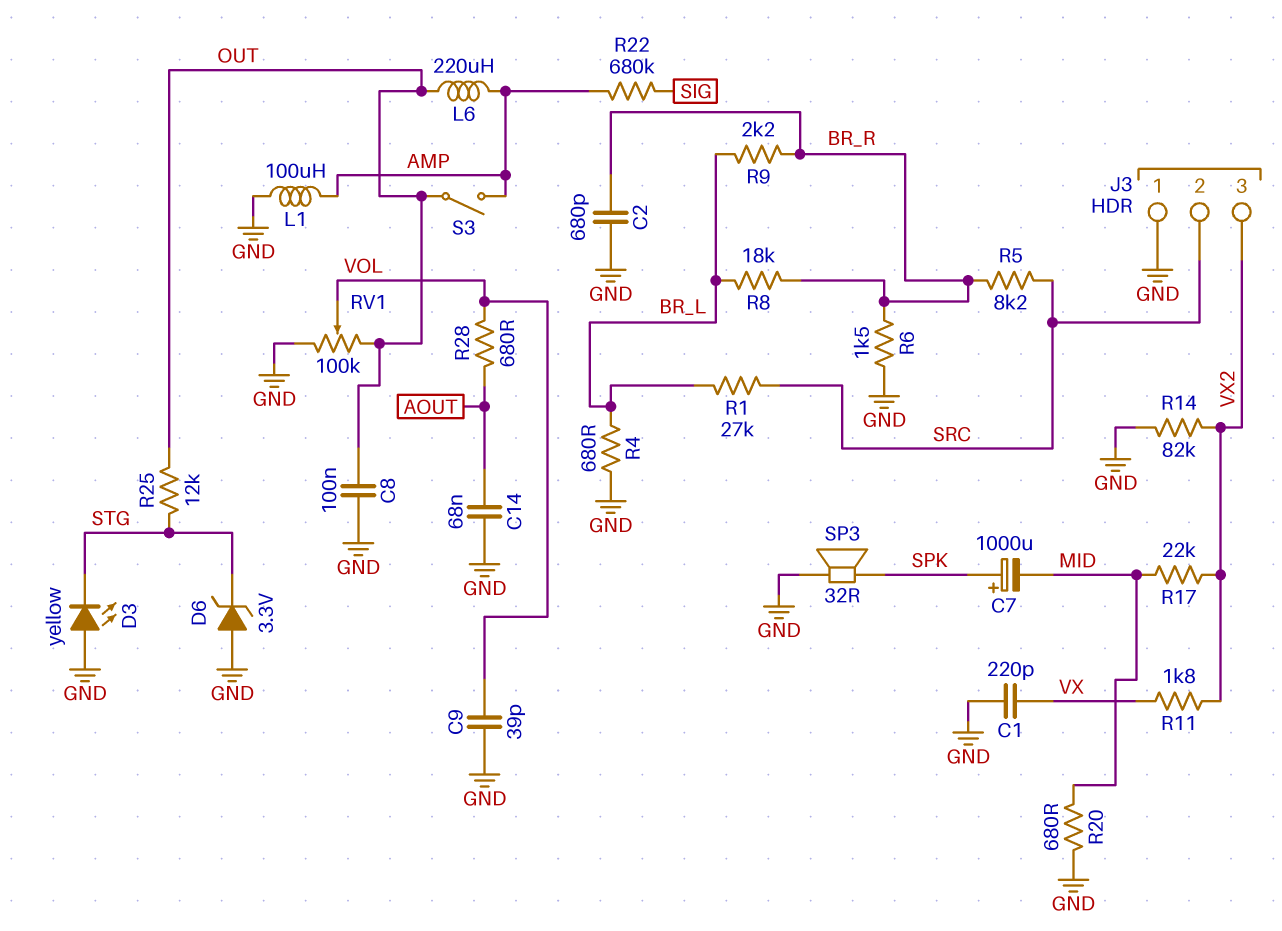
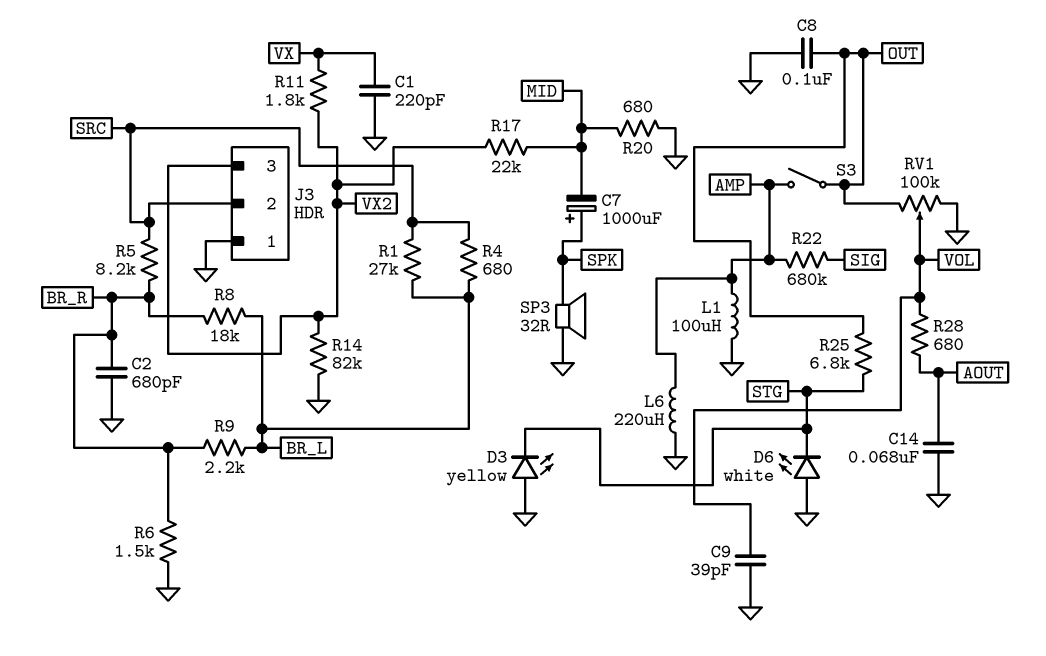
D6: zener 3.3V (A GND, K STG) -> LED white (A GND, K STG)
L6: 220uH (AMP, OUT) -> 220uH (AMP, GND)
R4: 680 (BR_L, GND) -> 680 (BR_L, SRC)
R25: 12k (OUT, STG) -> 6.8k (OUT, STG)

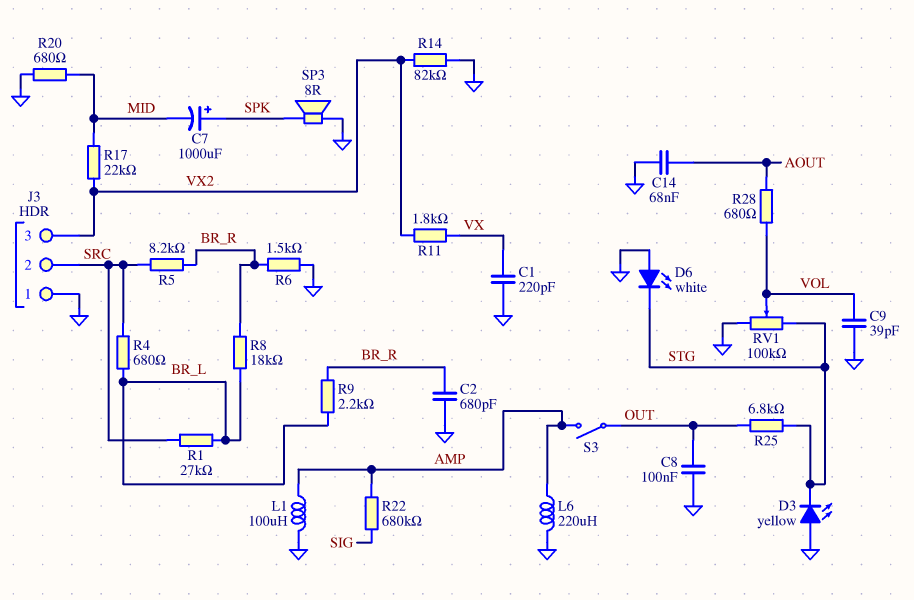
RV1: 100k (GND, OUT, wiper VOL) -> 100k (GND, STG, wiper VOL)
SP3: speaker 32R (GND, SPK) -> speaker 8R (GND, SPK)

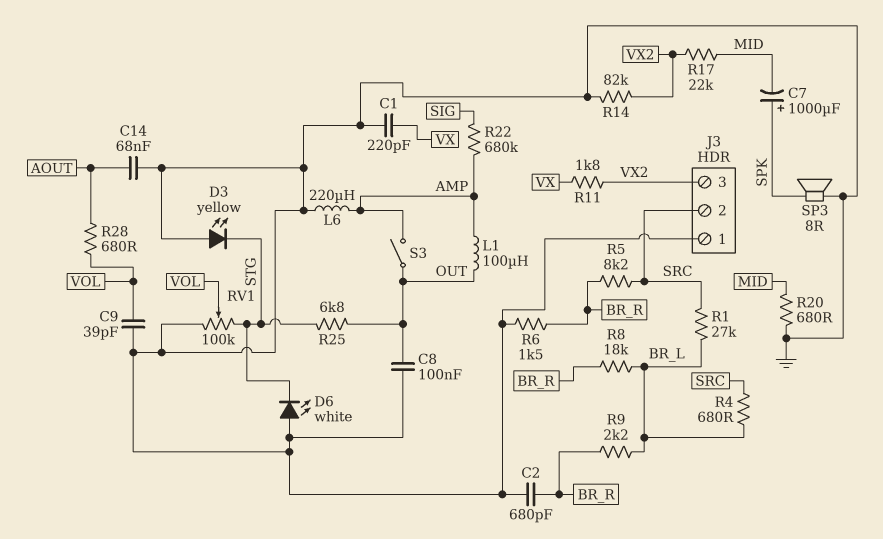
L1: 100uH (AMP, GND) -> 100uH (AMP, OUT)

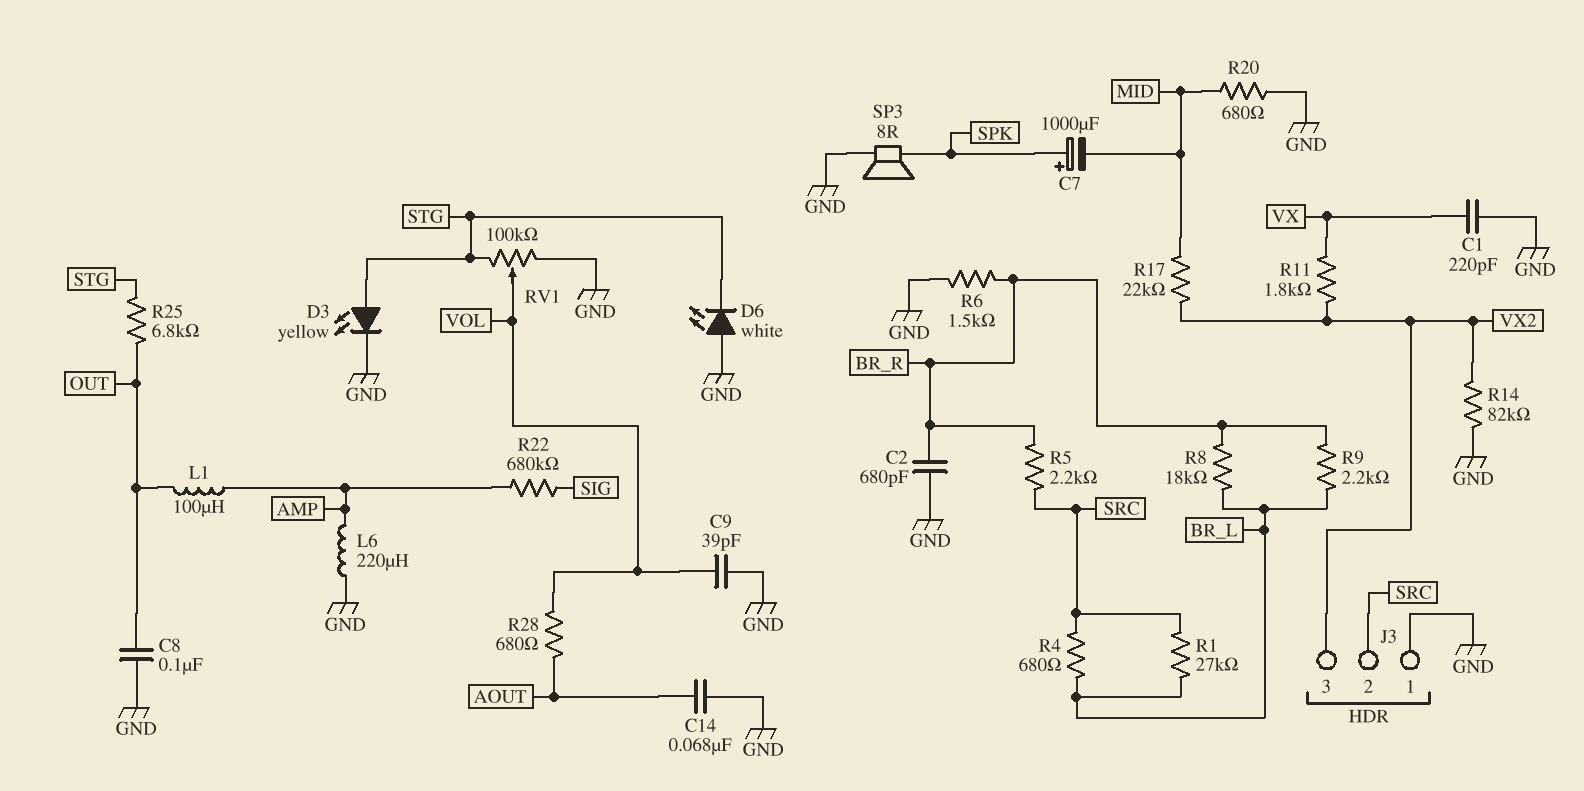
D3: LED yellow (A GND, K STG) -> LED yellow (A STG, K GND)
R5: 8.2k (BR_R, SRC) -> 2.2k (BR_R, SRC)
S3: switch (AMP, OUT) -> none

